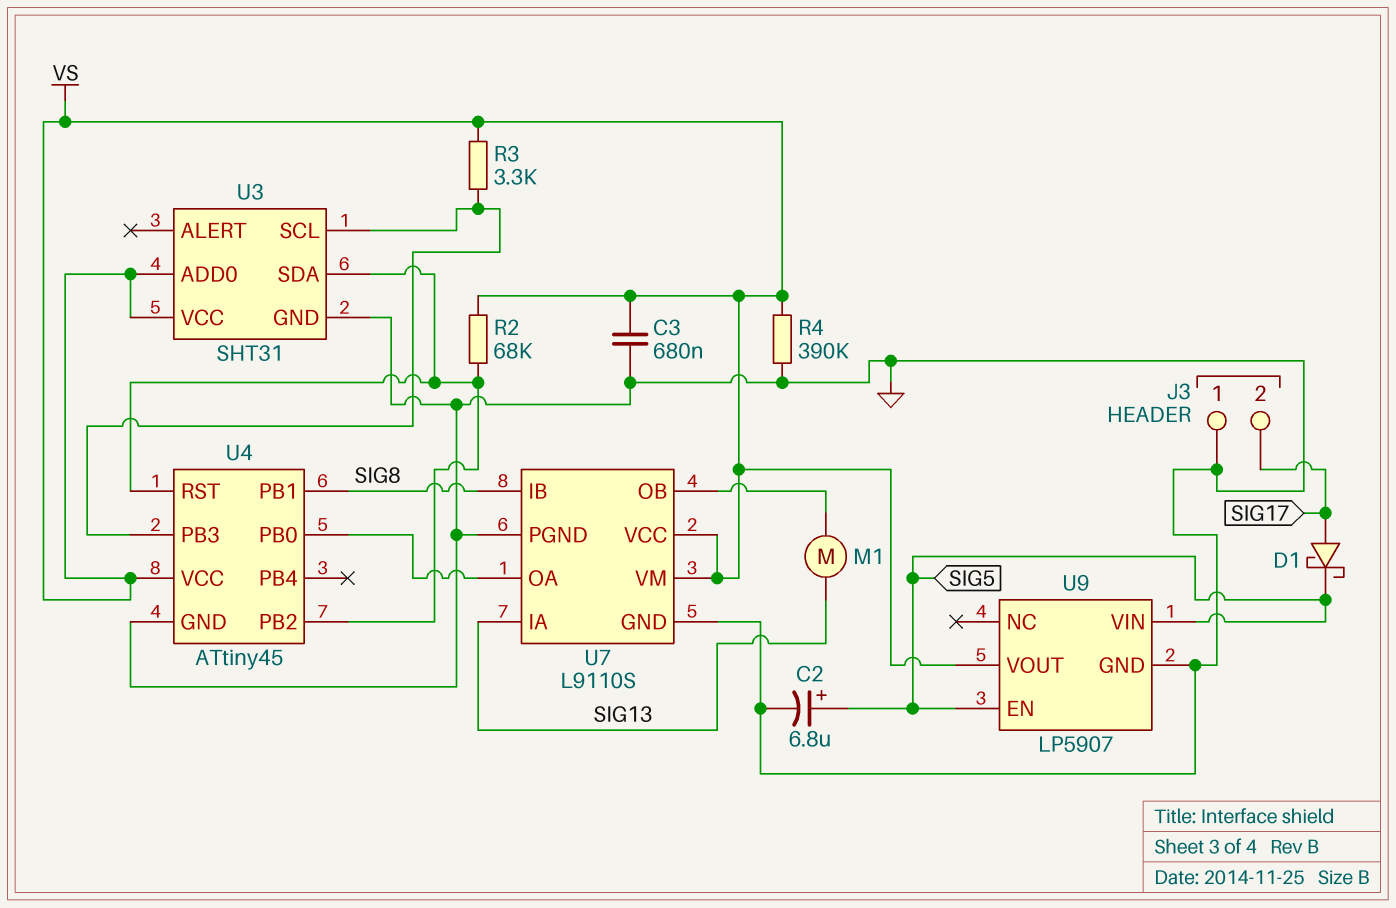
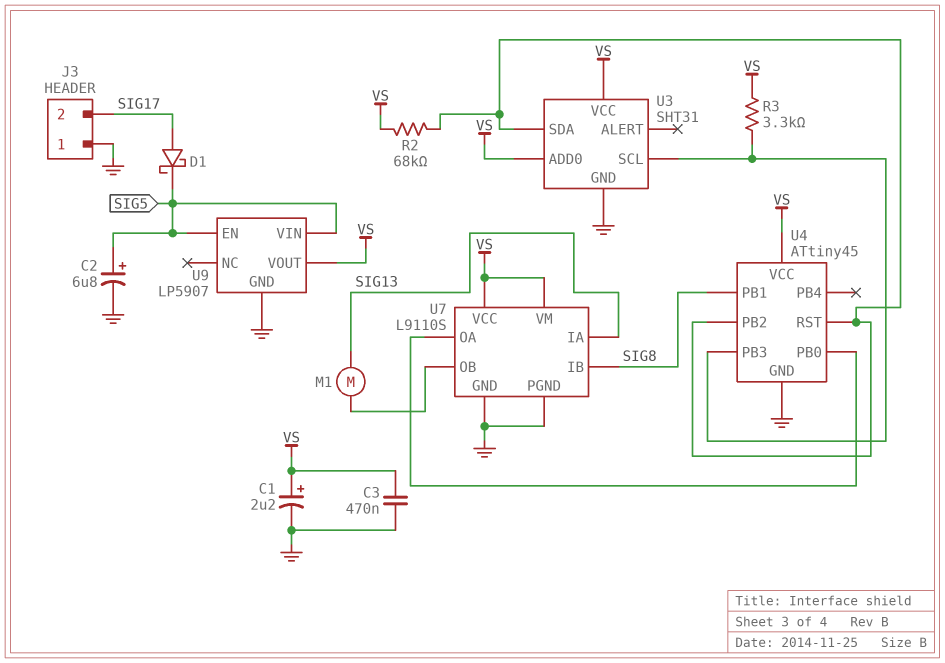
C1: none -> 2.2uF (plus VS, minus GND)
C3: 680nF (GND, VS) -> 470nF (GND, VS)
R4: 390k (GND, VS) -> none

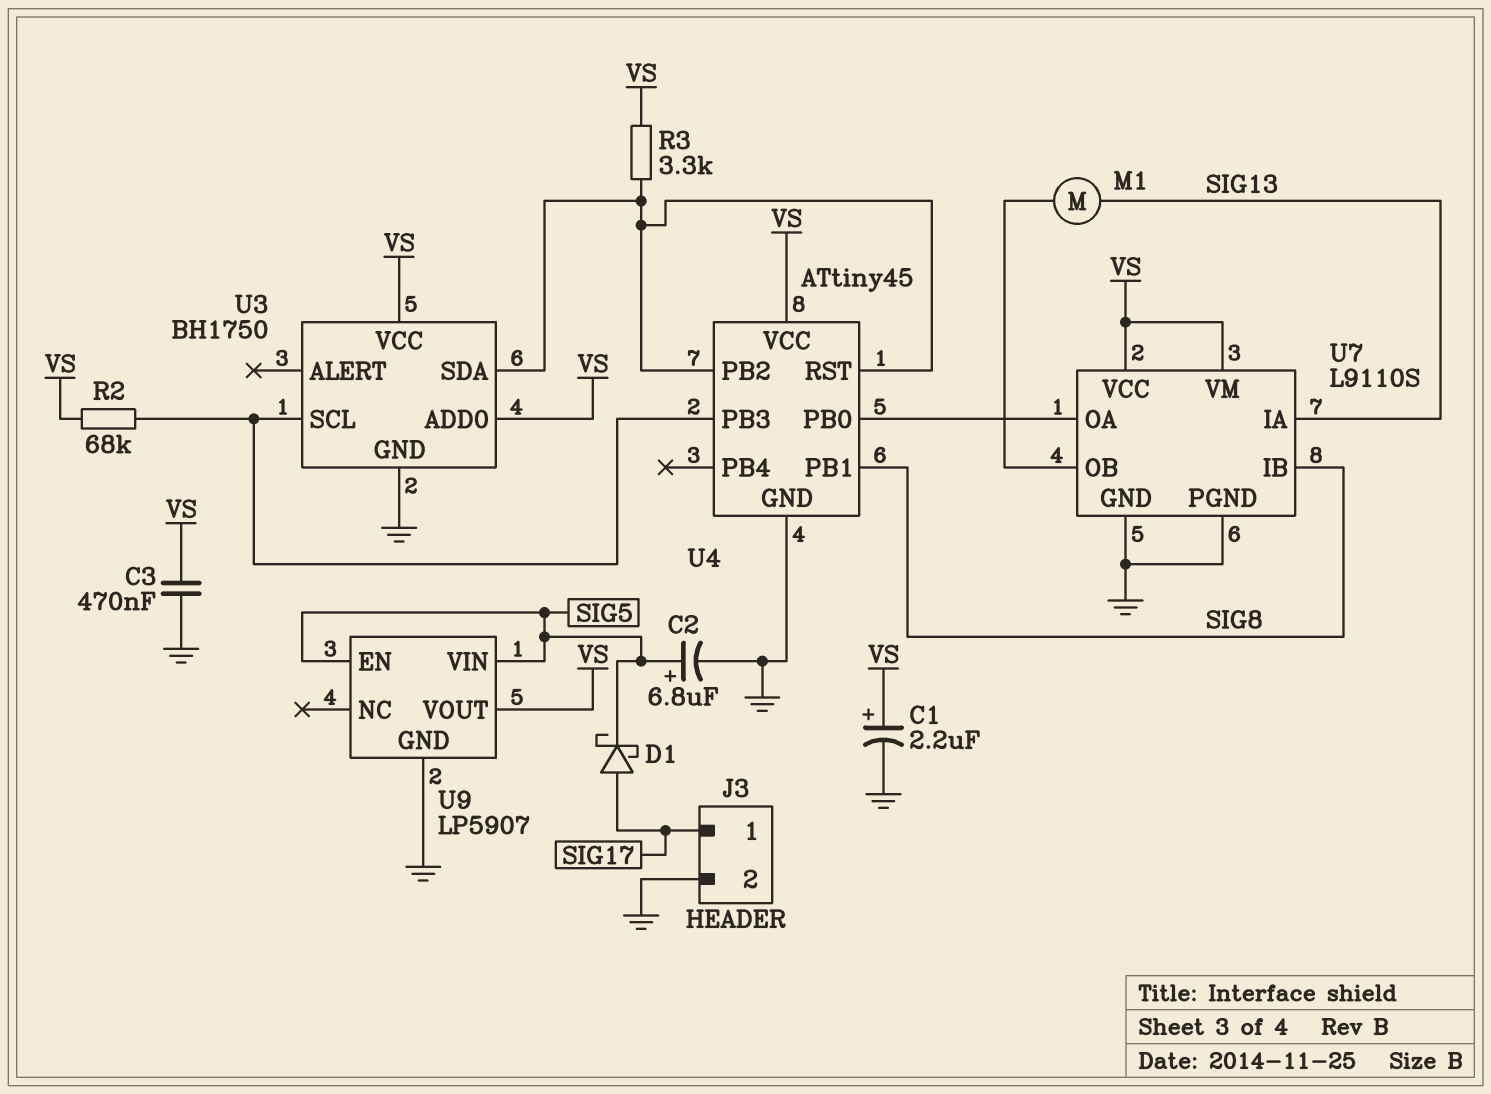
J3 pin 1: GND -> SIG17
J3 pin 2: SIG17 -> GND
R2: 68k (U3/SDA, VS) -> 68k (U3/SCL, VS)
R3: 3.3k (U3/SCL, VS) -> 3.3k (U3/SDA, VS)
U3: SHT31 -> BH1750

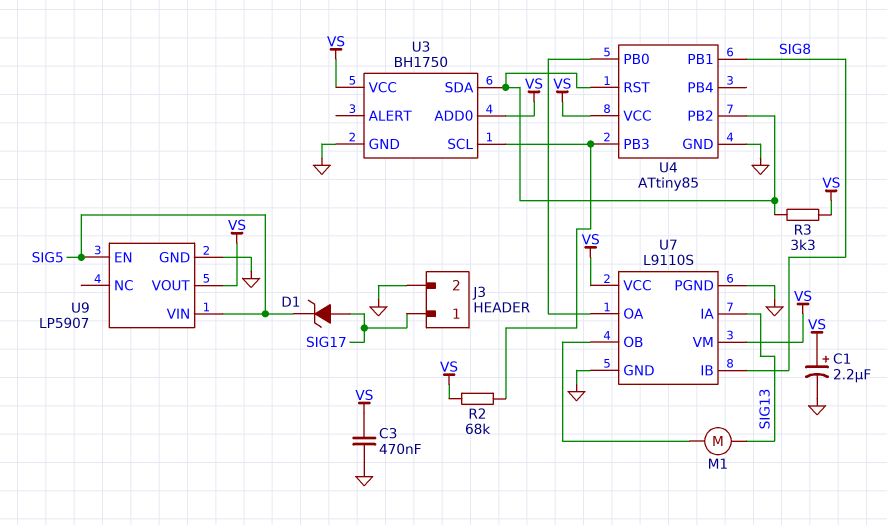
C2: 6.8uF (plus SIG5, minus GND) -> none
D1: schottky (A SIG17, K SIG5) -> zener (A SIG17, K SIG5)
U4: ATtiny45 -> ATtiny85

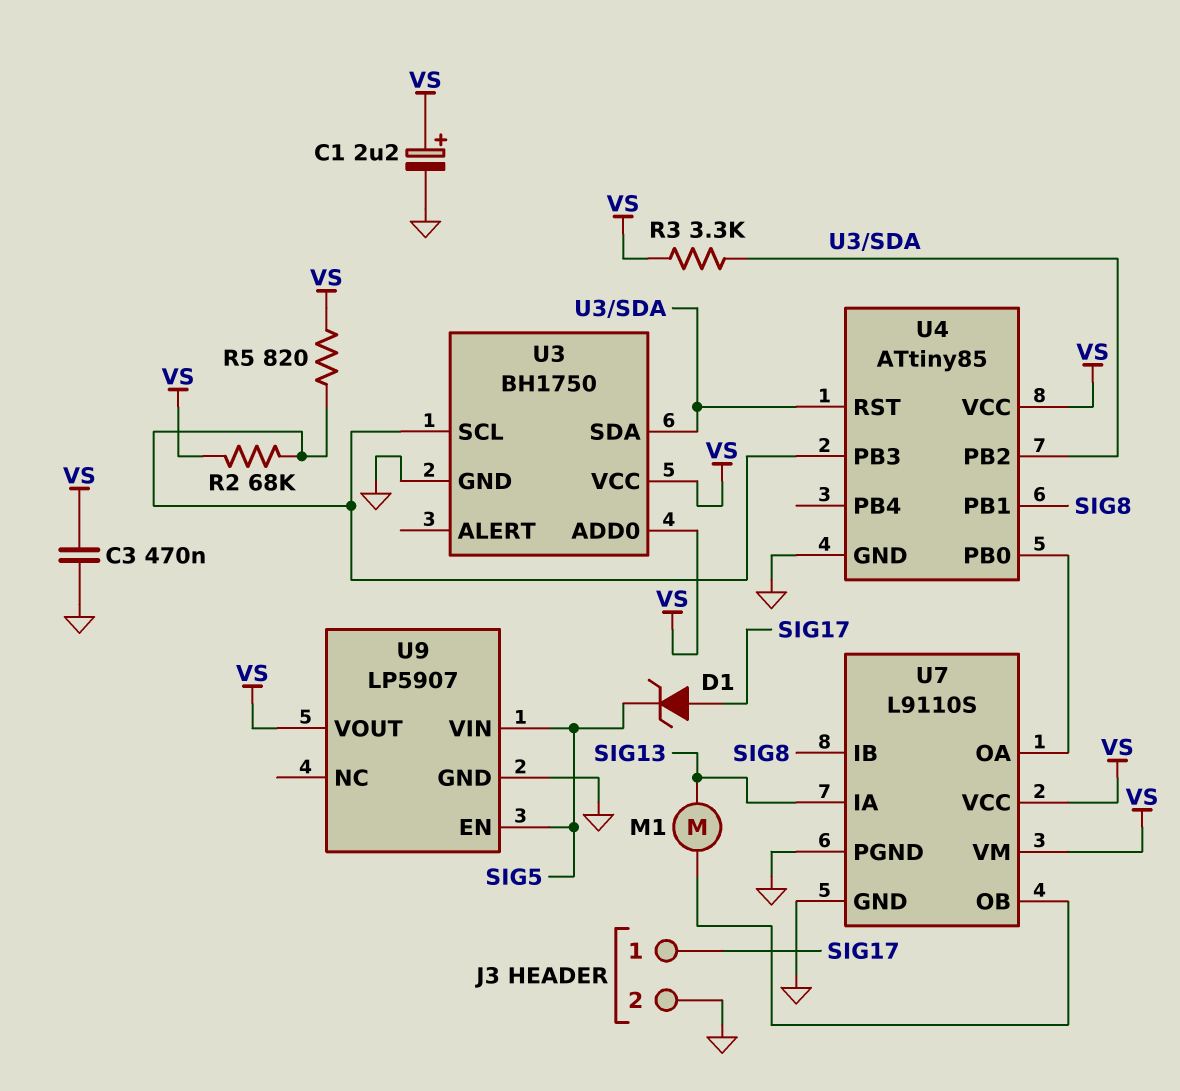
R5: none -> 820 (U3/SCL, VS)

